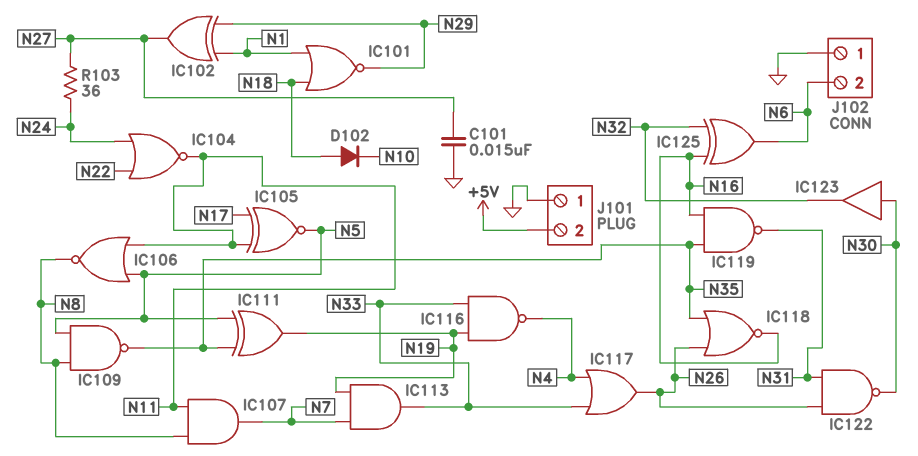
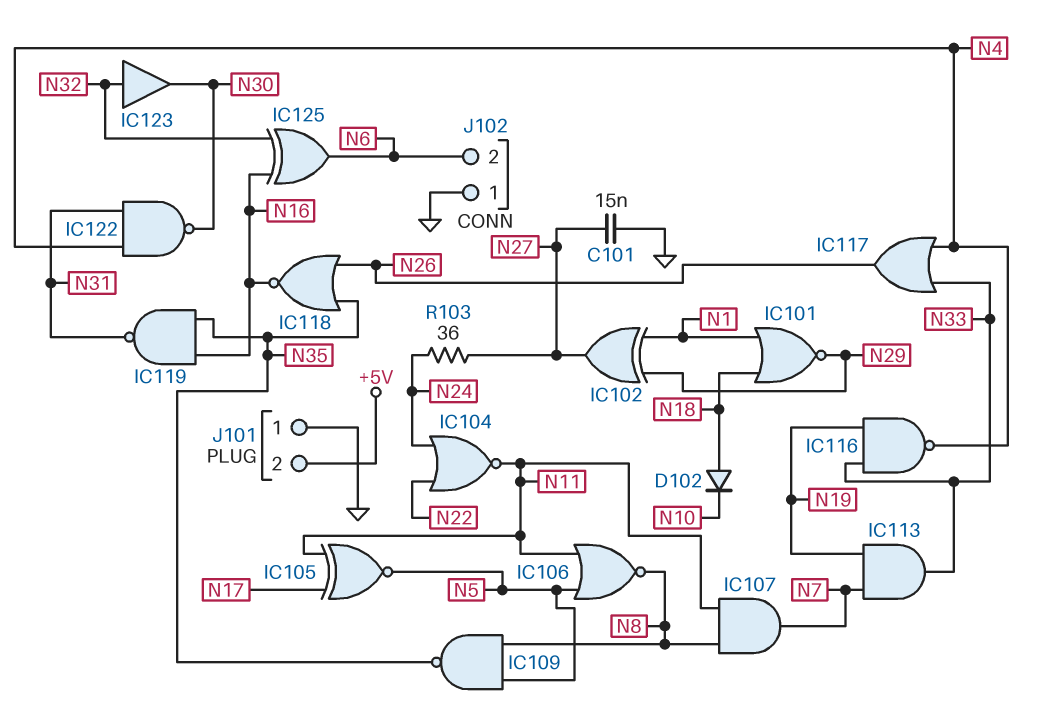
IC111: XOR (in N5, in N35, out N19) -> none
IC122: NAND (in N26, in N31, out N30) -> NAND (in N4, in N31, out N30)
IC123: buffer (in N30, out N32) -> buffer (in N32, out N30)

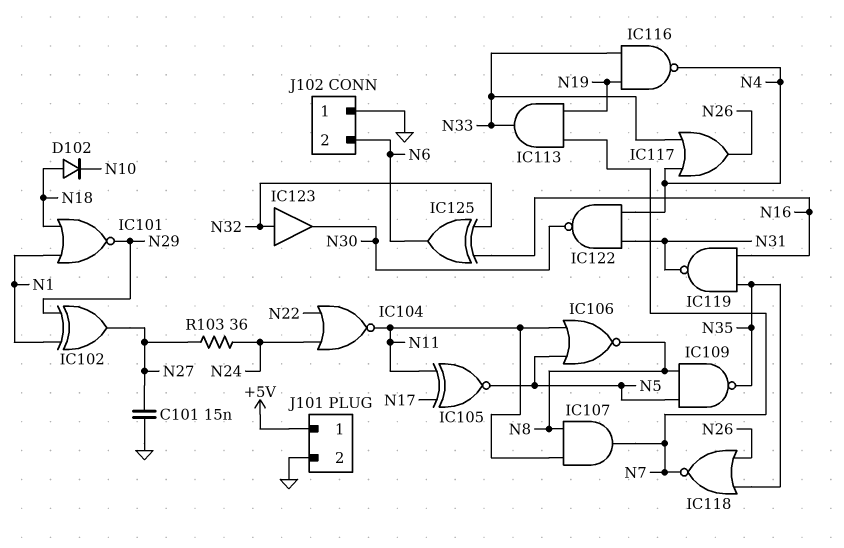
IC118: NOR (in N26, in N35, out N16) -> NOR (in N26, in N35, out N7)
J101 pin 1: GND -> +5V
J101 pin 2: +5V -> GND

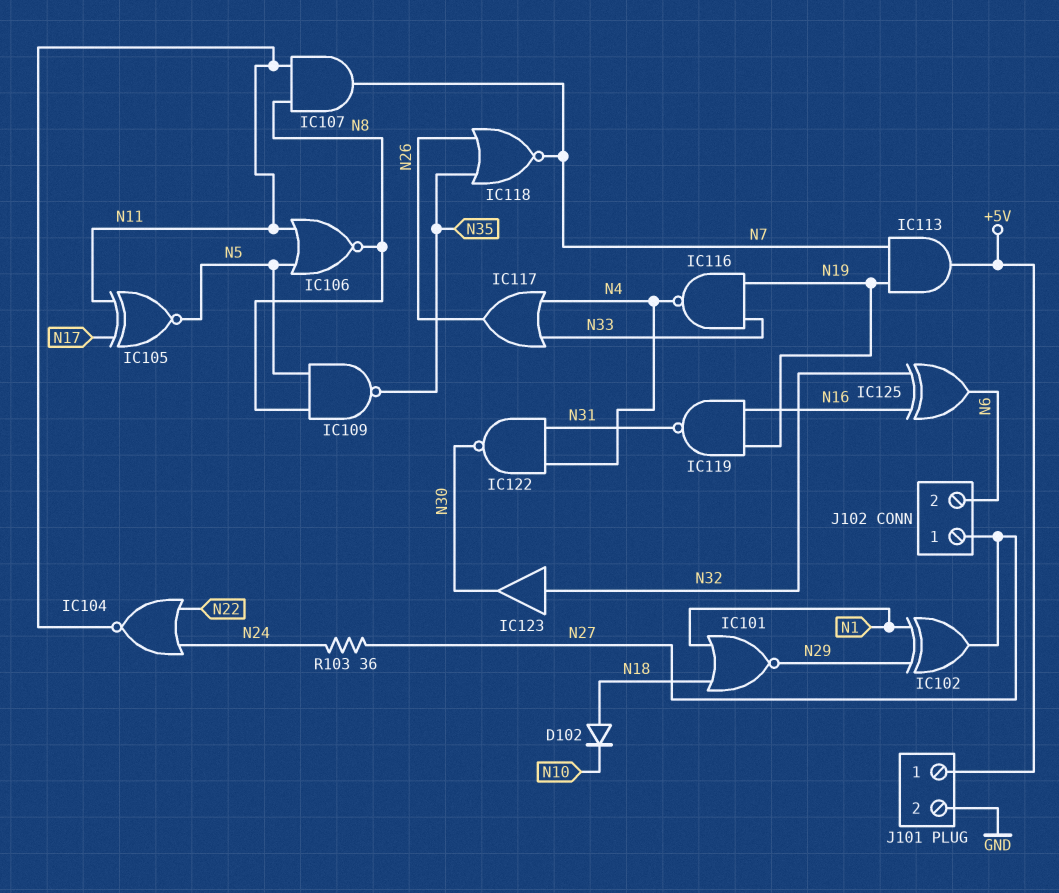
C101: 15nF (GND, N27) -> none
IC113: AND (in N7, in N19, out N33) -> AND (in N7, in N19, out +5V)
IC119: NAND (in N16, in N35, out N31) -> NAND (in N16, in N19, out N31)
J102 pin 1: GND -> N27

